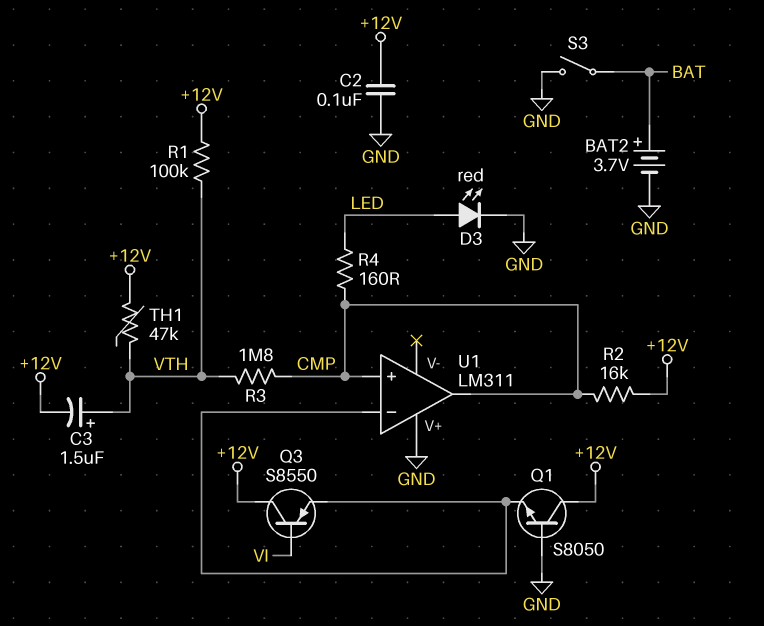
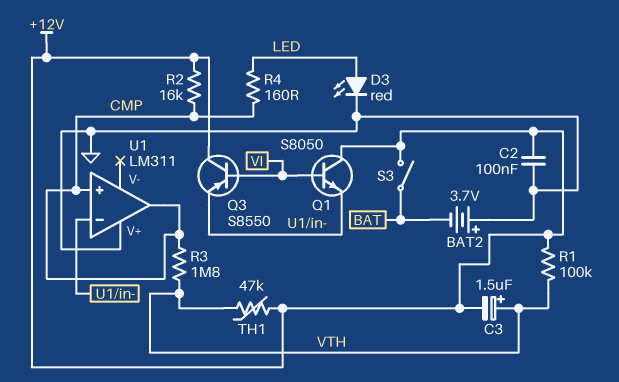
BAT2: 3.7V (plus BAT, minus GND) -> 3.7V (plus GND, minus BAT)
Q1: NPN S8050 (B GND, C +12V, E U1/in-) -> NPN S8050 (B VI, C +12V, E U1/in-)
S3: switch (BAT, GND) -> switch (+12V, BAT)

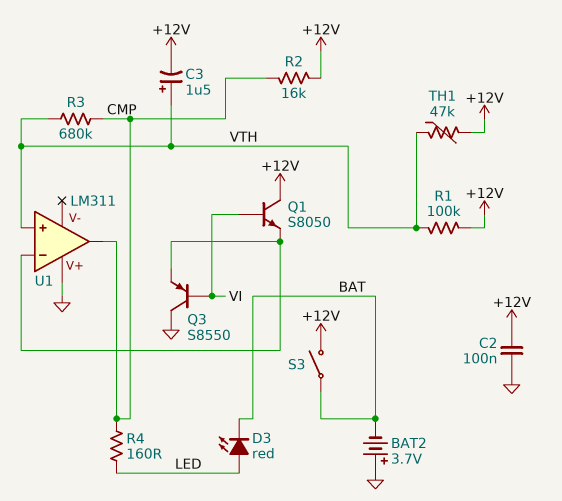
D3: LED red (A LED, K GND) -> LED red (A LED, K BAT)
Q3: PNP S8550 (B VI, C +12V, E U1/in-) -> PNP S8550 (B VI, C GND, E U1/in-)
R3: 1.8M (CMP, VTH) -> 680k (CMP, VTH)
U1 pin in+: CMP -> VTH

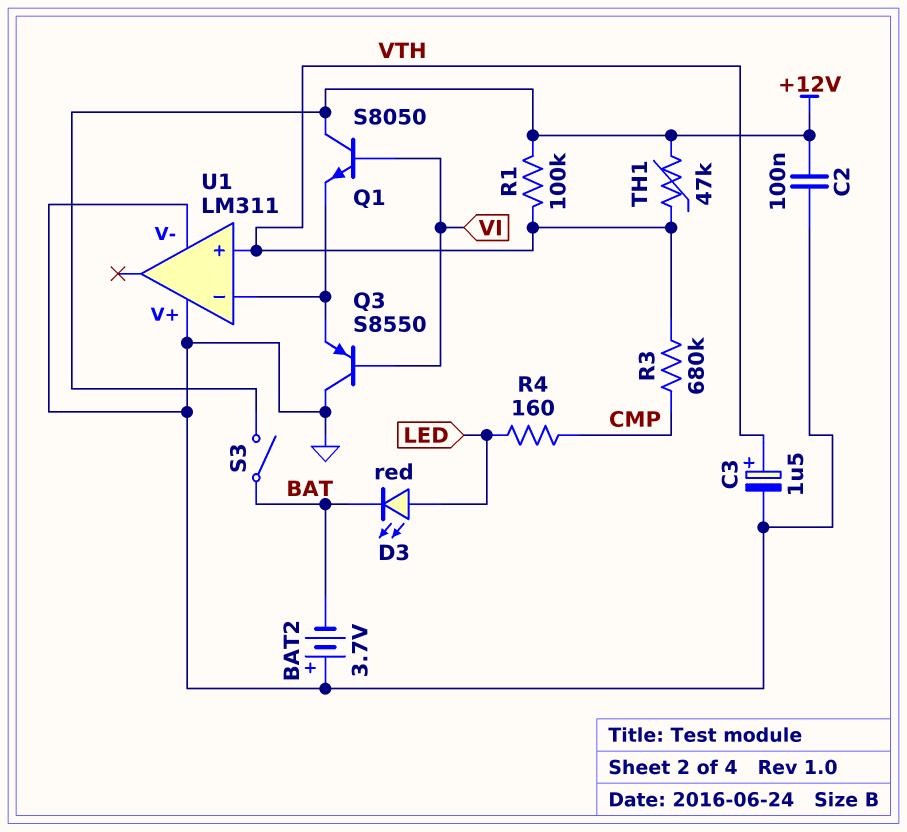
C3: 1.5uF (plus VTH, minus +12V) -> 1.5uF (plus VTH, minus GND)
R2: 16k (+12V, CMP) -> none
U1 pin V-: none -> GND
U1 pin out: CMP -> none

